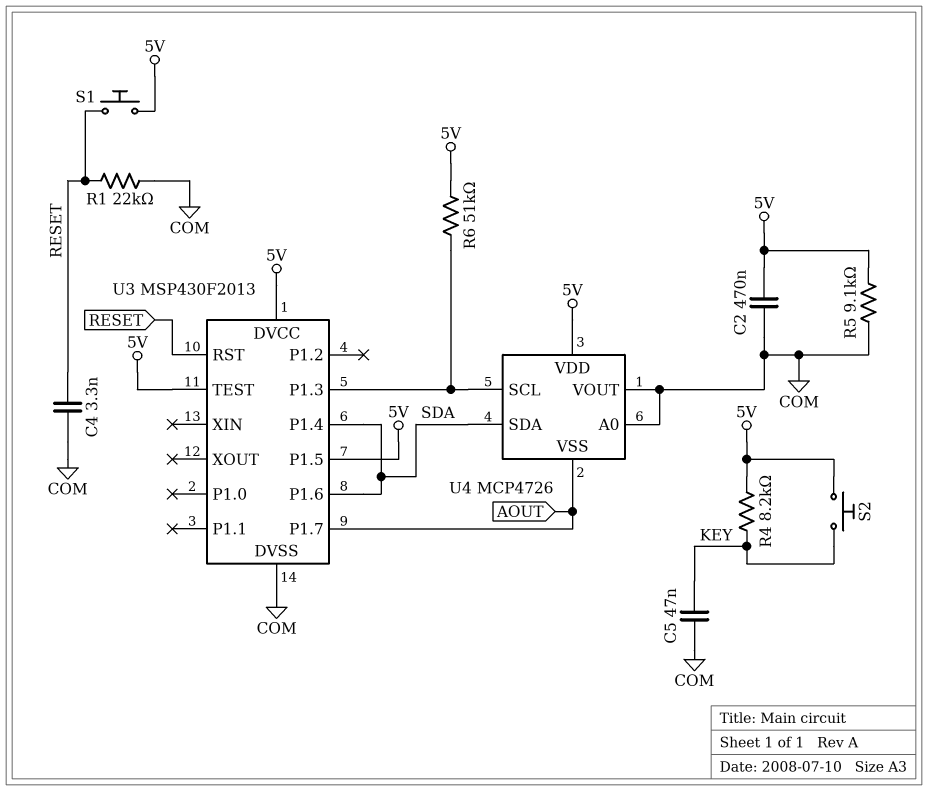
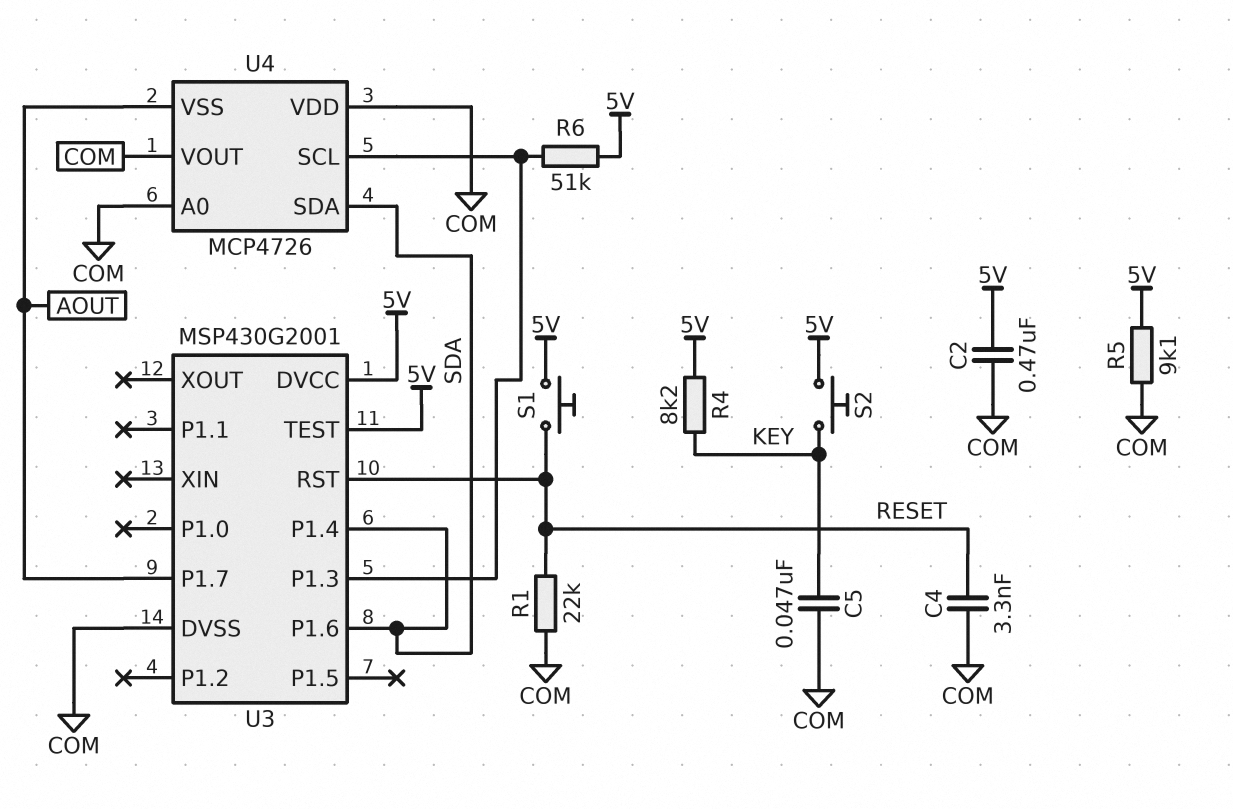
U3: MSP430F2013 -> MSP430G2001
U3 pin P1.5: 5V -> none
U4 pin VDD: 5V -> COM

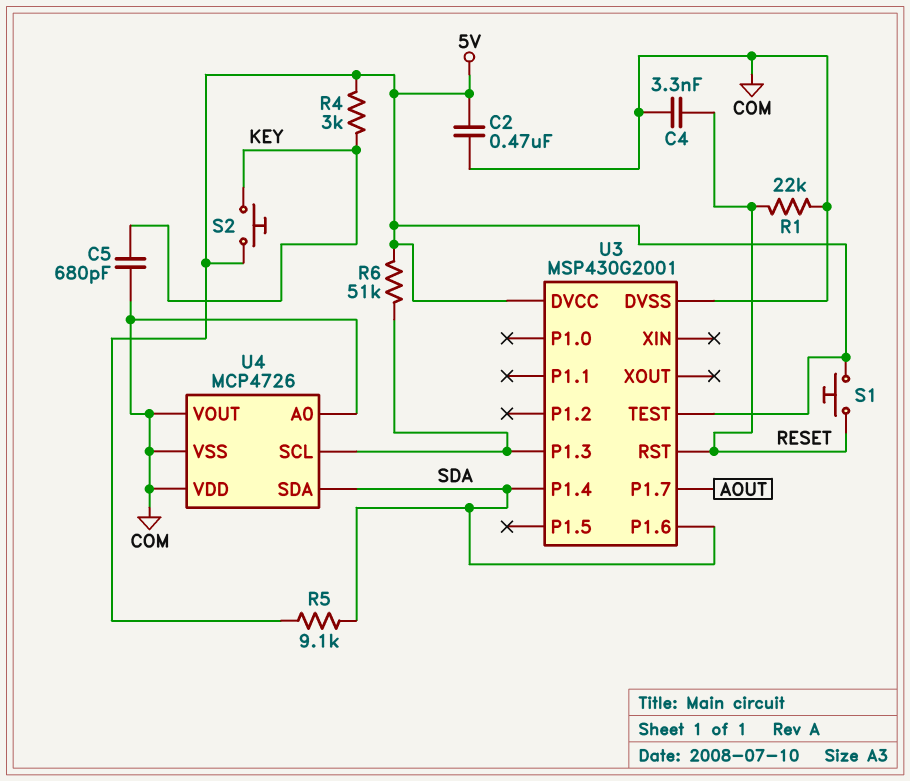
C5: 47nF (COM, KEY) -> 680pF (COM, KEY)
R4: 8.2k (5V, KEY) -> 3k (5V, KEY)
R5: 9.1k (5V, COM) -> 9.1k (5V, SDA)
U4 pin VSS: AOUT -> COM

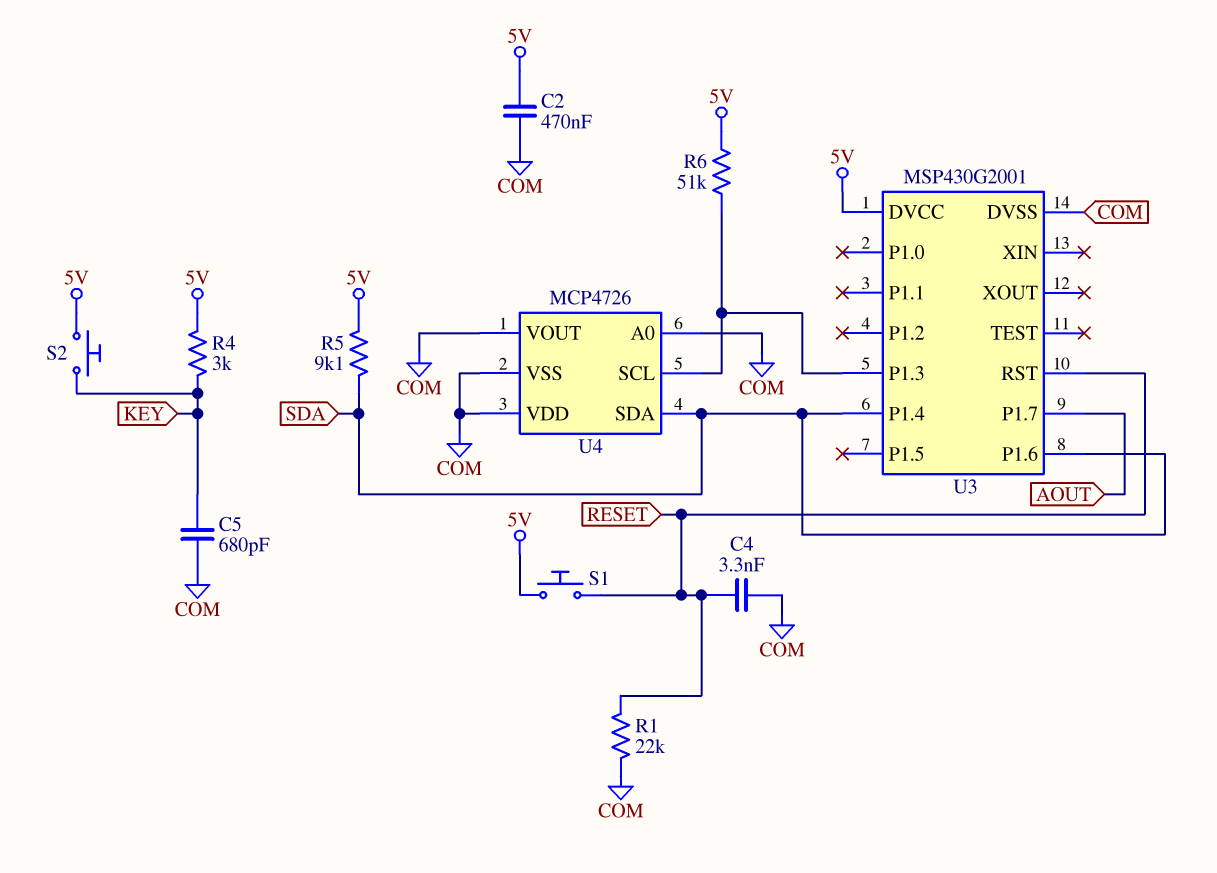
U3 pin TEST: 5V -> none

